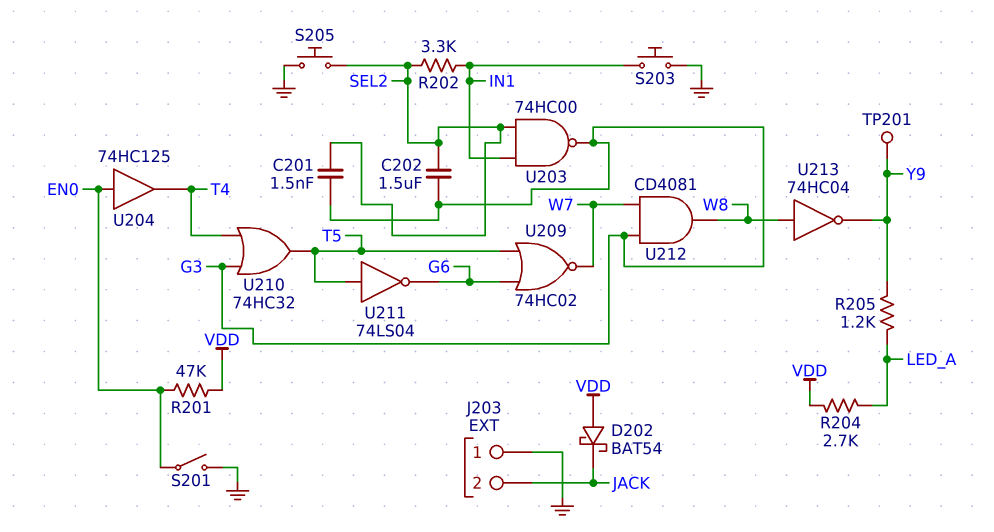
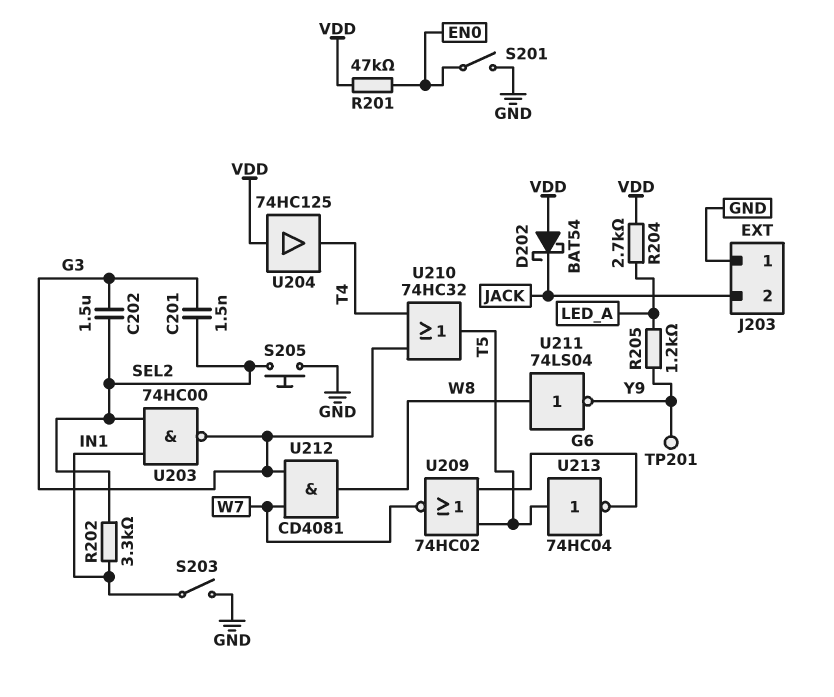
S203: button (GND, IN1) -> switch (GND, IN1)
U204: buffer 74HC125 (in EN0, out T4) -> buffer 74HC125 (in VDD, out T4)
U211: NOT 74LS04 (in T5, out G6) -> NOT 74LS04 (in W8, out Y9)
U213: NOT 74HC04 (in W8, out Y9) -> NOT 74HC04 (in T5, out G6)

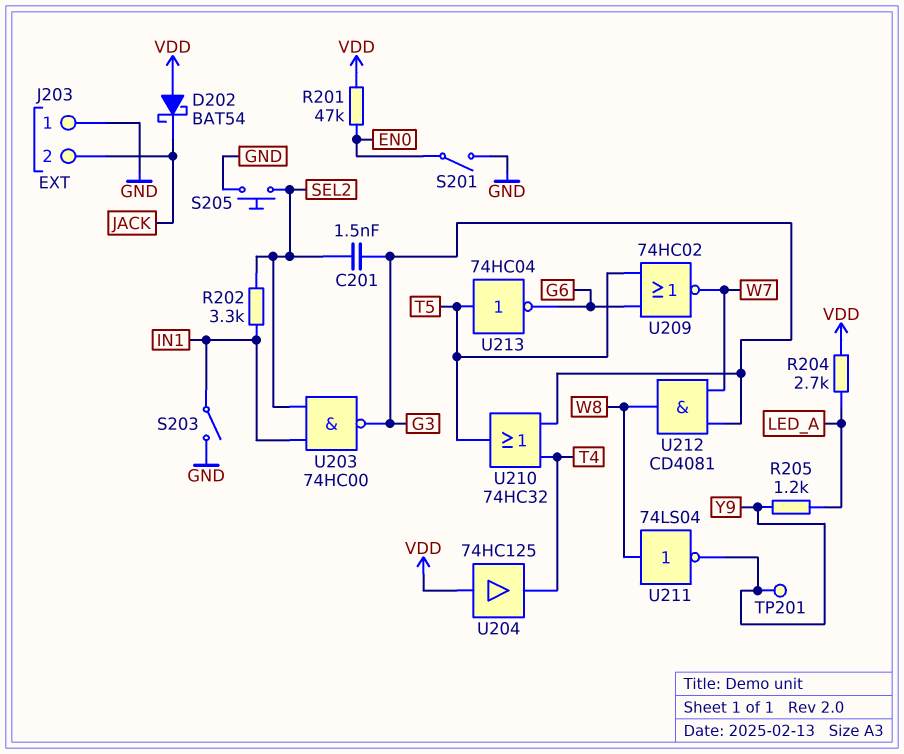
C202: 1.5uF (G3, SEL2) -> none

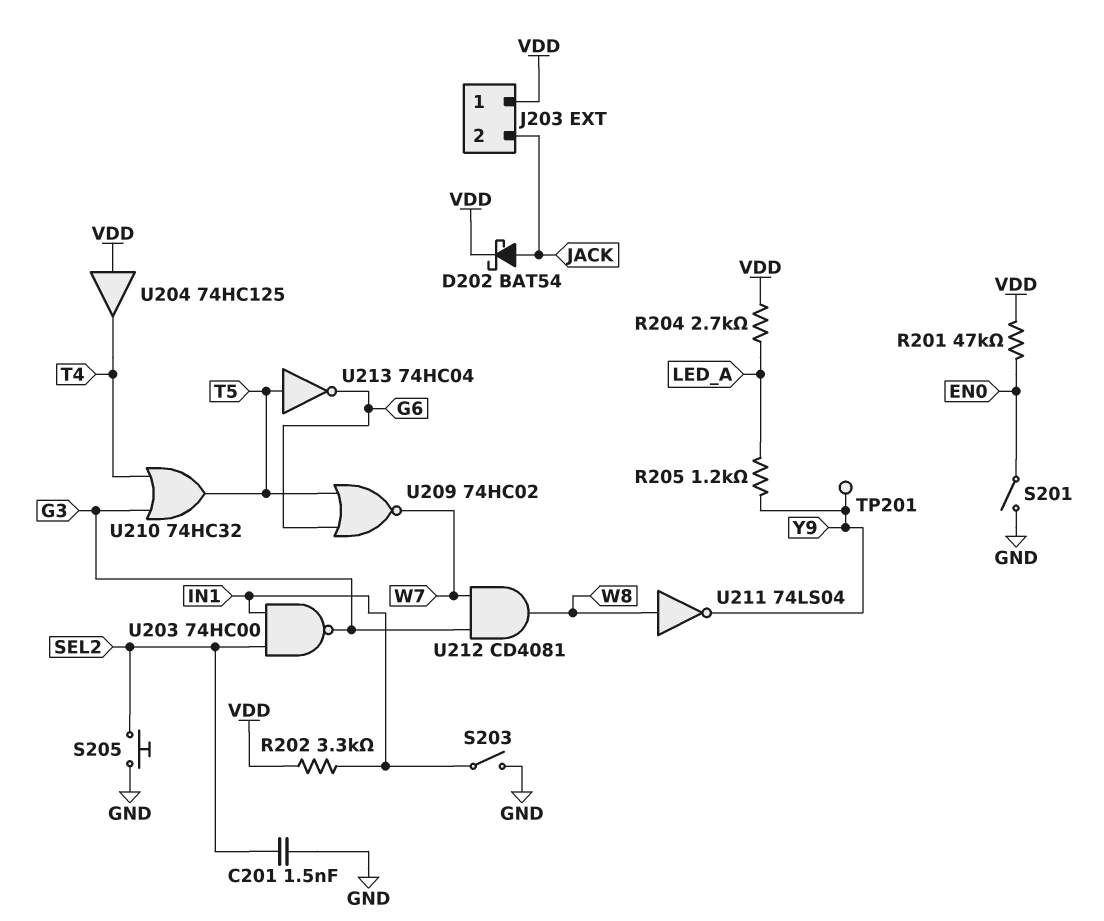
C201: 1.5nF (G3, SEL2) -> 1.5nF (GND, SEL2)
D202: schottky BAT54 (A VDD, K JACK) -> schottky BAT54 (A JACK, K VDD)
J203 pin 1: GND -> VDD
R202: 3.3k (IN1, SEL2) -> 3.3k (IN1, VDD)

